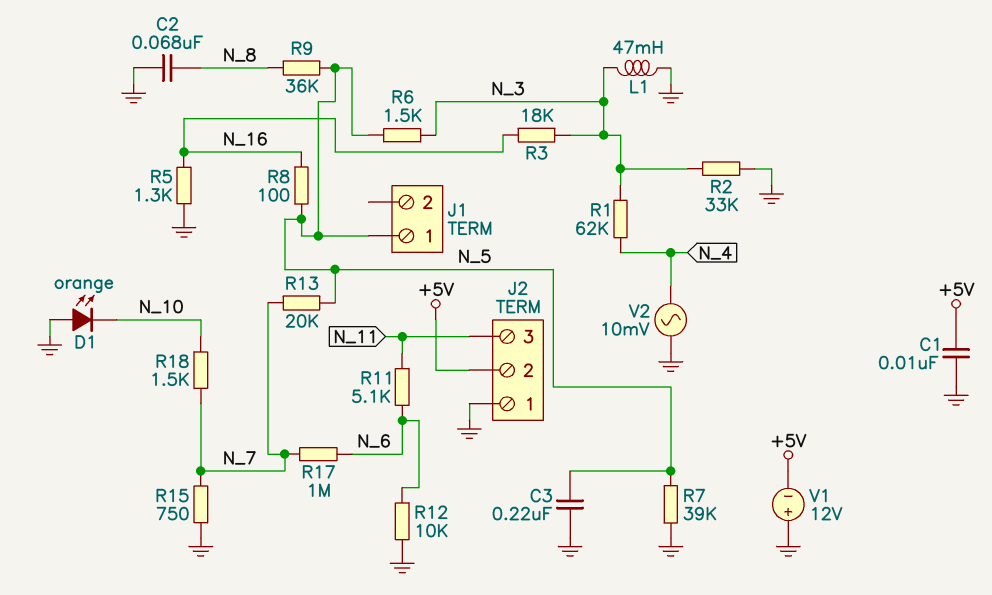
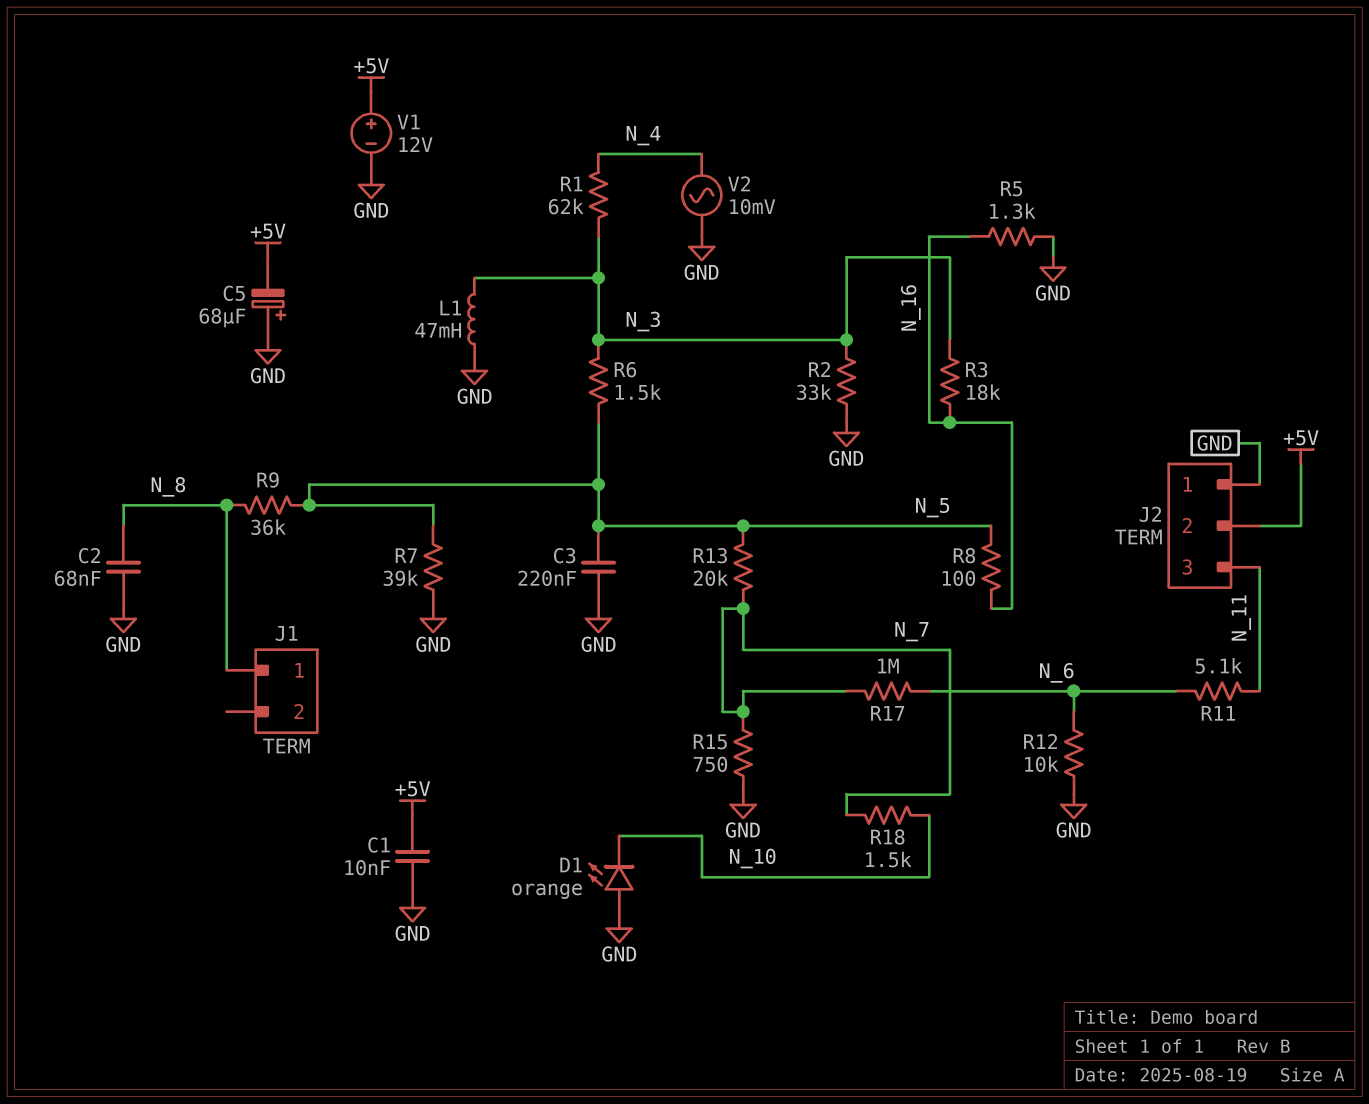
C5: none -> 68uF (plus GND, minus +5V)
J1 pin 1: N_5 -> N_8
V1: 12V (plus GND, minus +5V) -> 12V (plus +5V, minus GND)

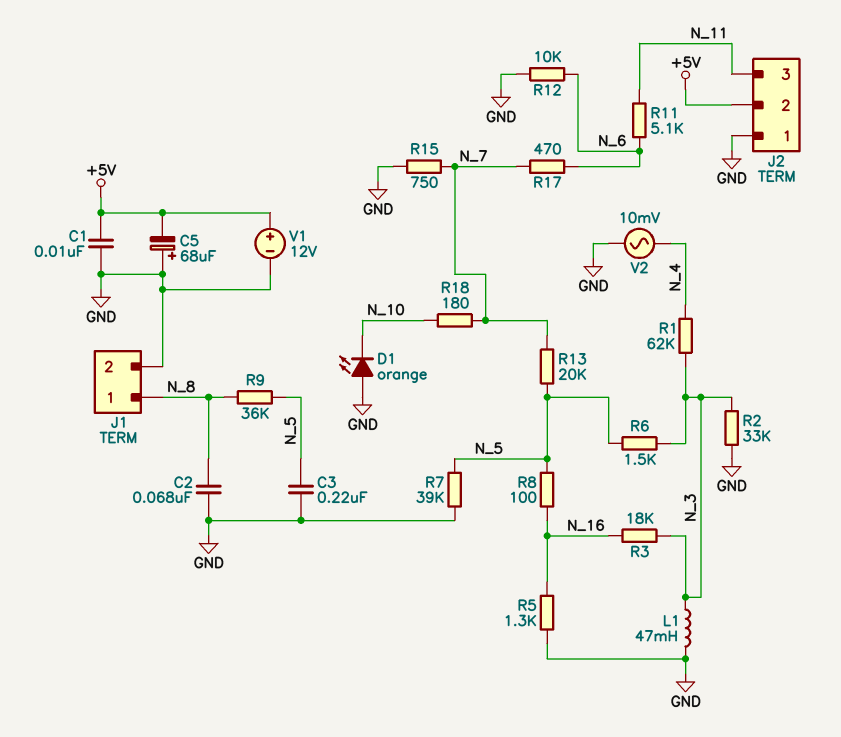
J1 pin 2: none -> GND
R17: 1M (N_6, N_7) -> 470 (N_6, N_7)
R18: 1.5k (N_7, N_10) -> 180 (N_7, N_10)

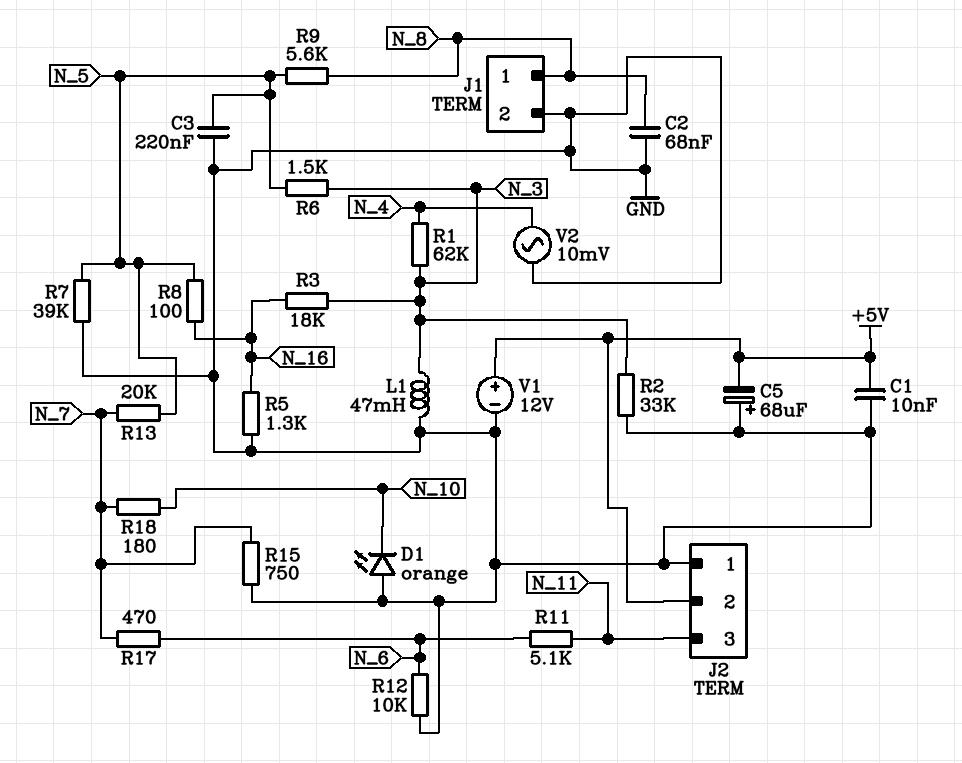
R9: 36k (N_5, N_8) -> 5.6k (N_5, N_8)

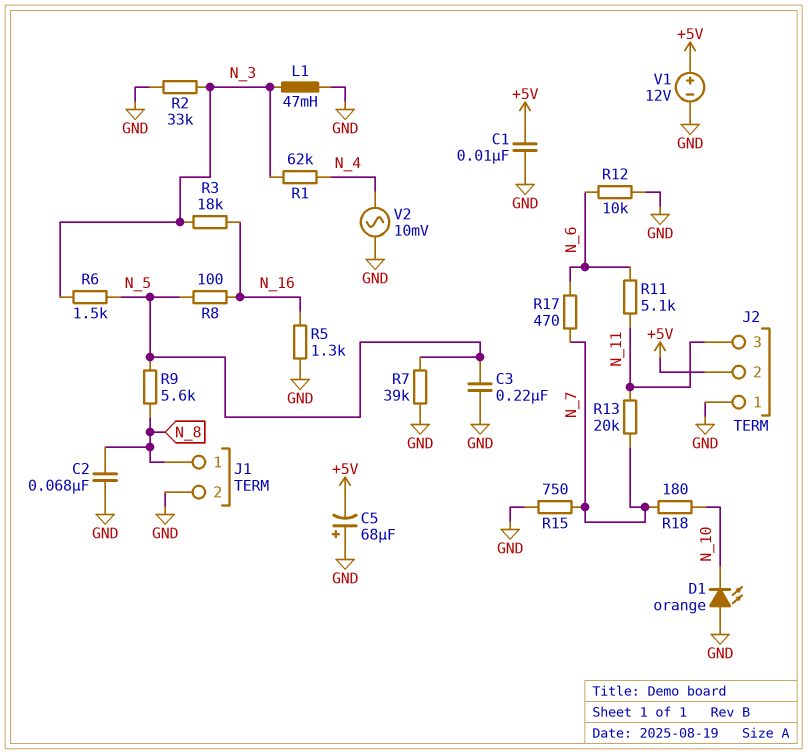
R13: 20k (N_5, N_7) -> 20k (N_7, N_11)

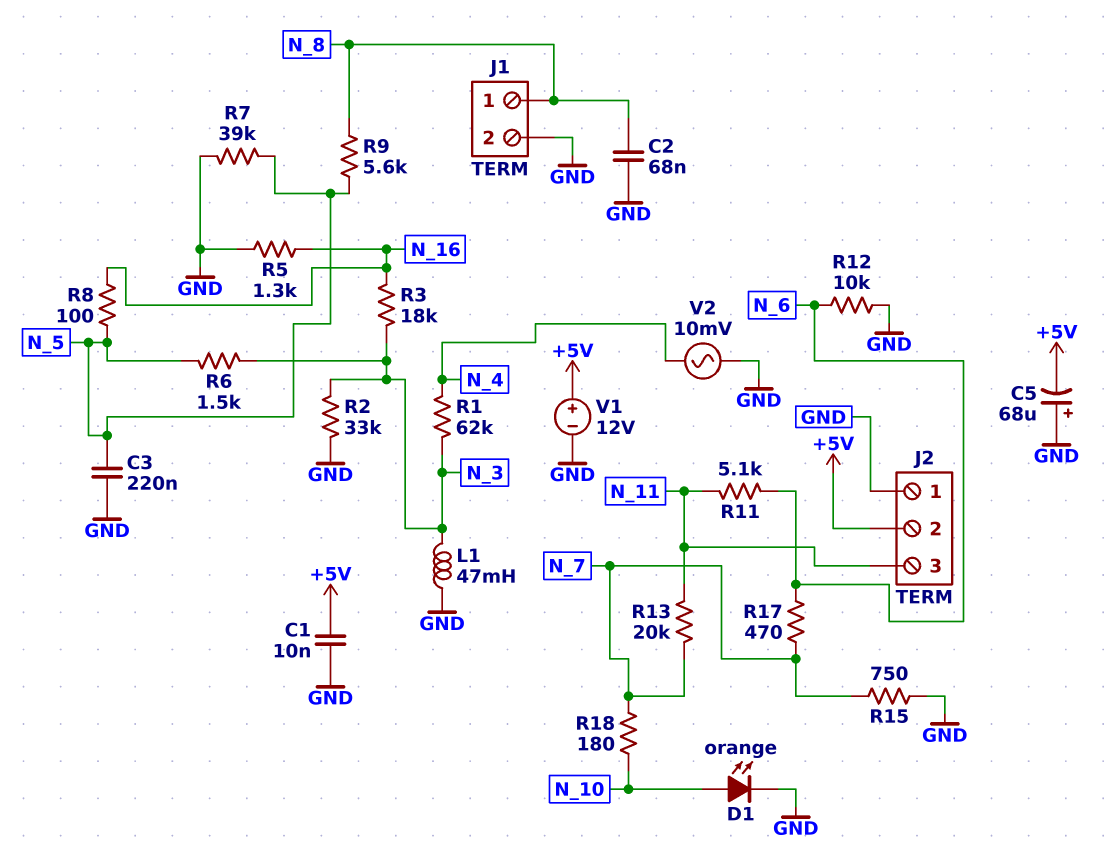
D1: LED orange (A GND, K N_10) -> LED orange (A N_10, K GND)

